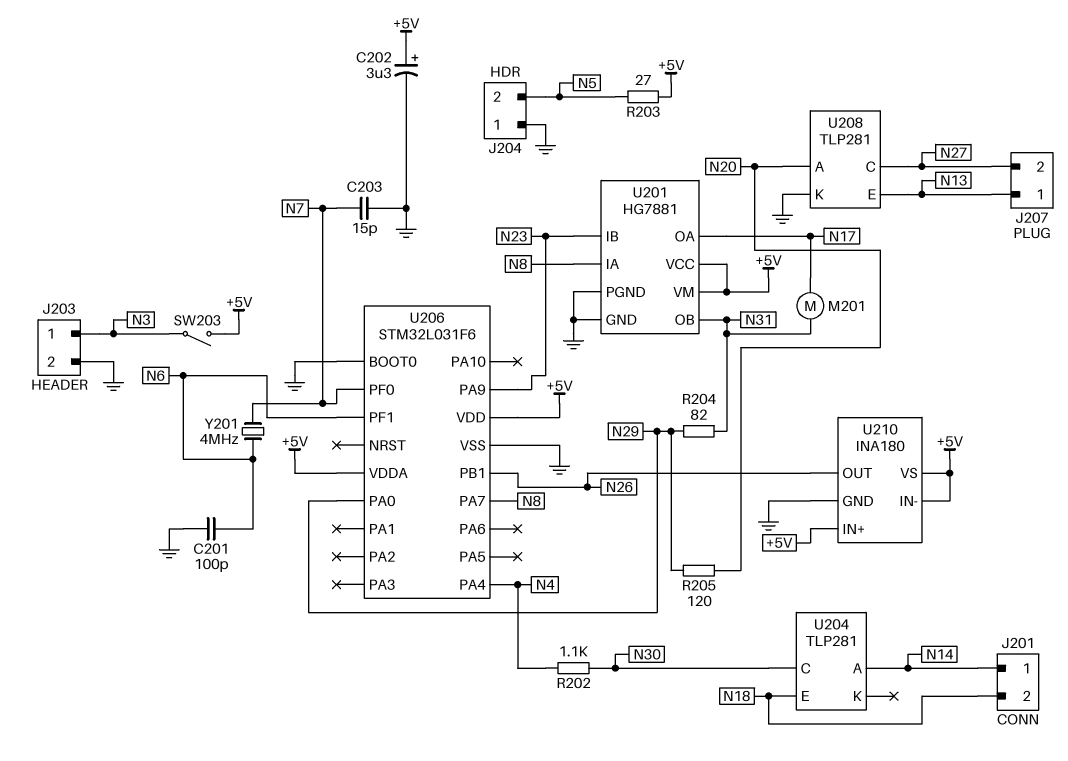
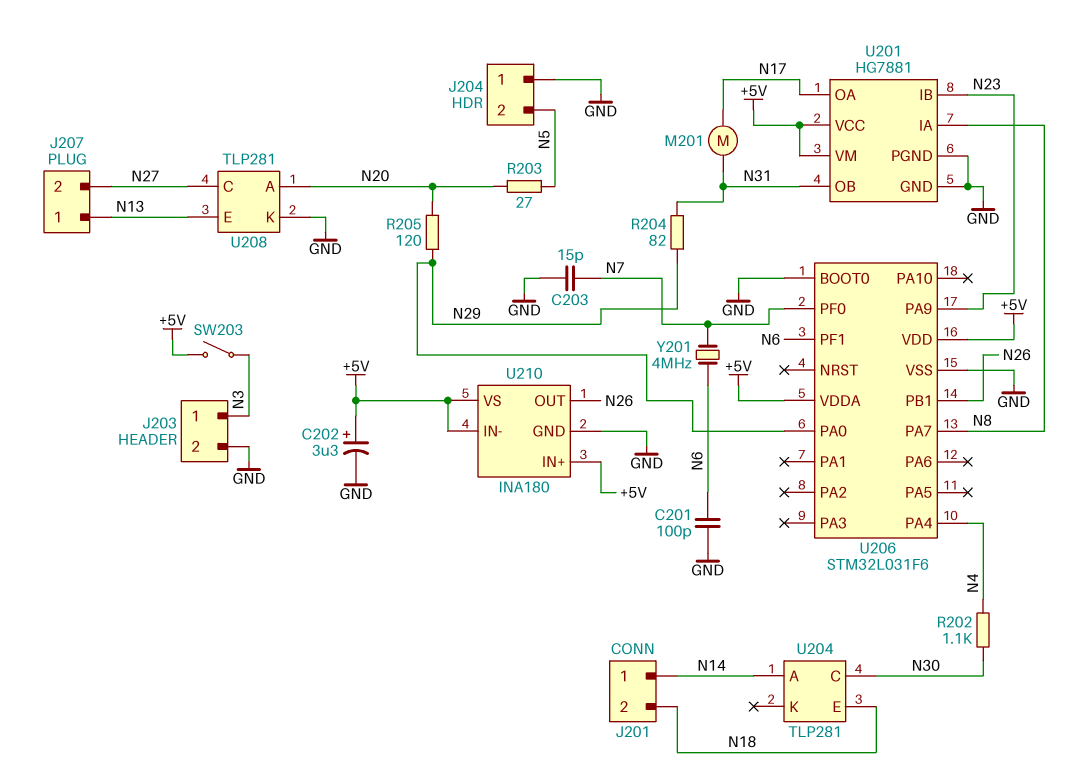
R203: 27 (+5V, N5) -> 27 (N5, N20)

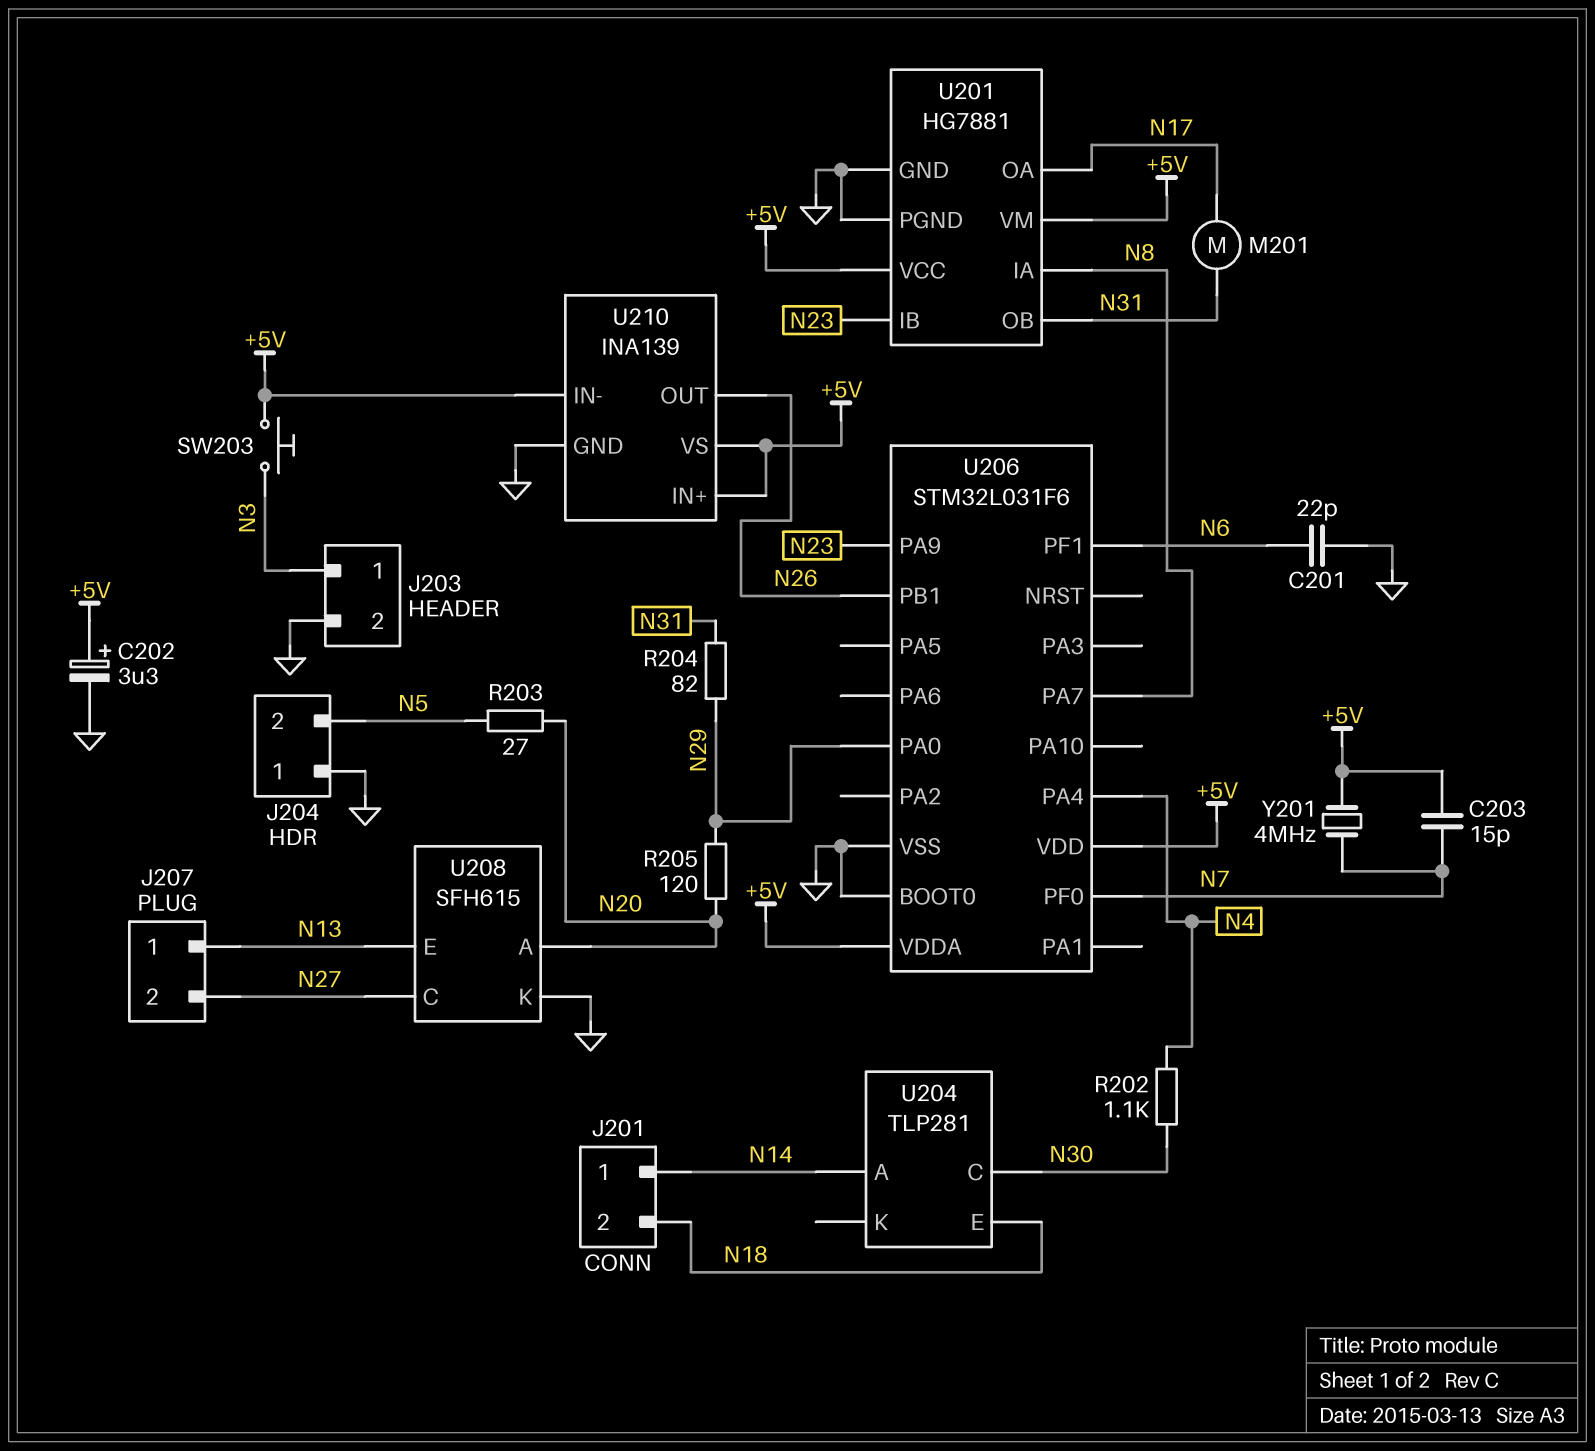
C201: 100pF (GND, N6) -> 22pF (GND, N6)
C203: 15pF (GND, N7) -> 15pF (+5V, N7)
SW203: switch (+5V, N3) -> button (+5V, N3)
U208: TLP281 -> SFH615
U210: INA180 -> INA139
Y201: 4MHz (N6, N7) -> 4MHz (+5V, N7)

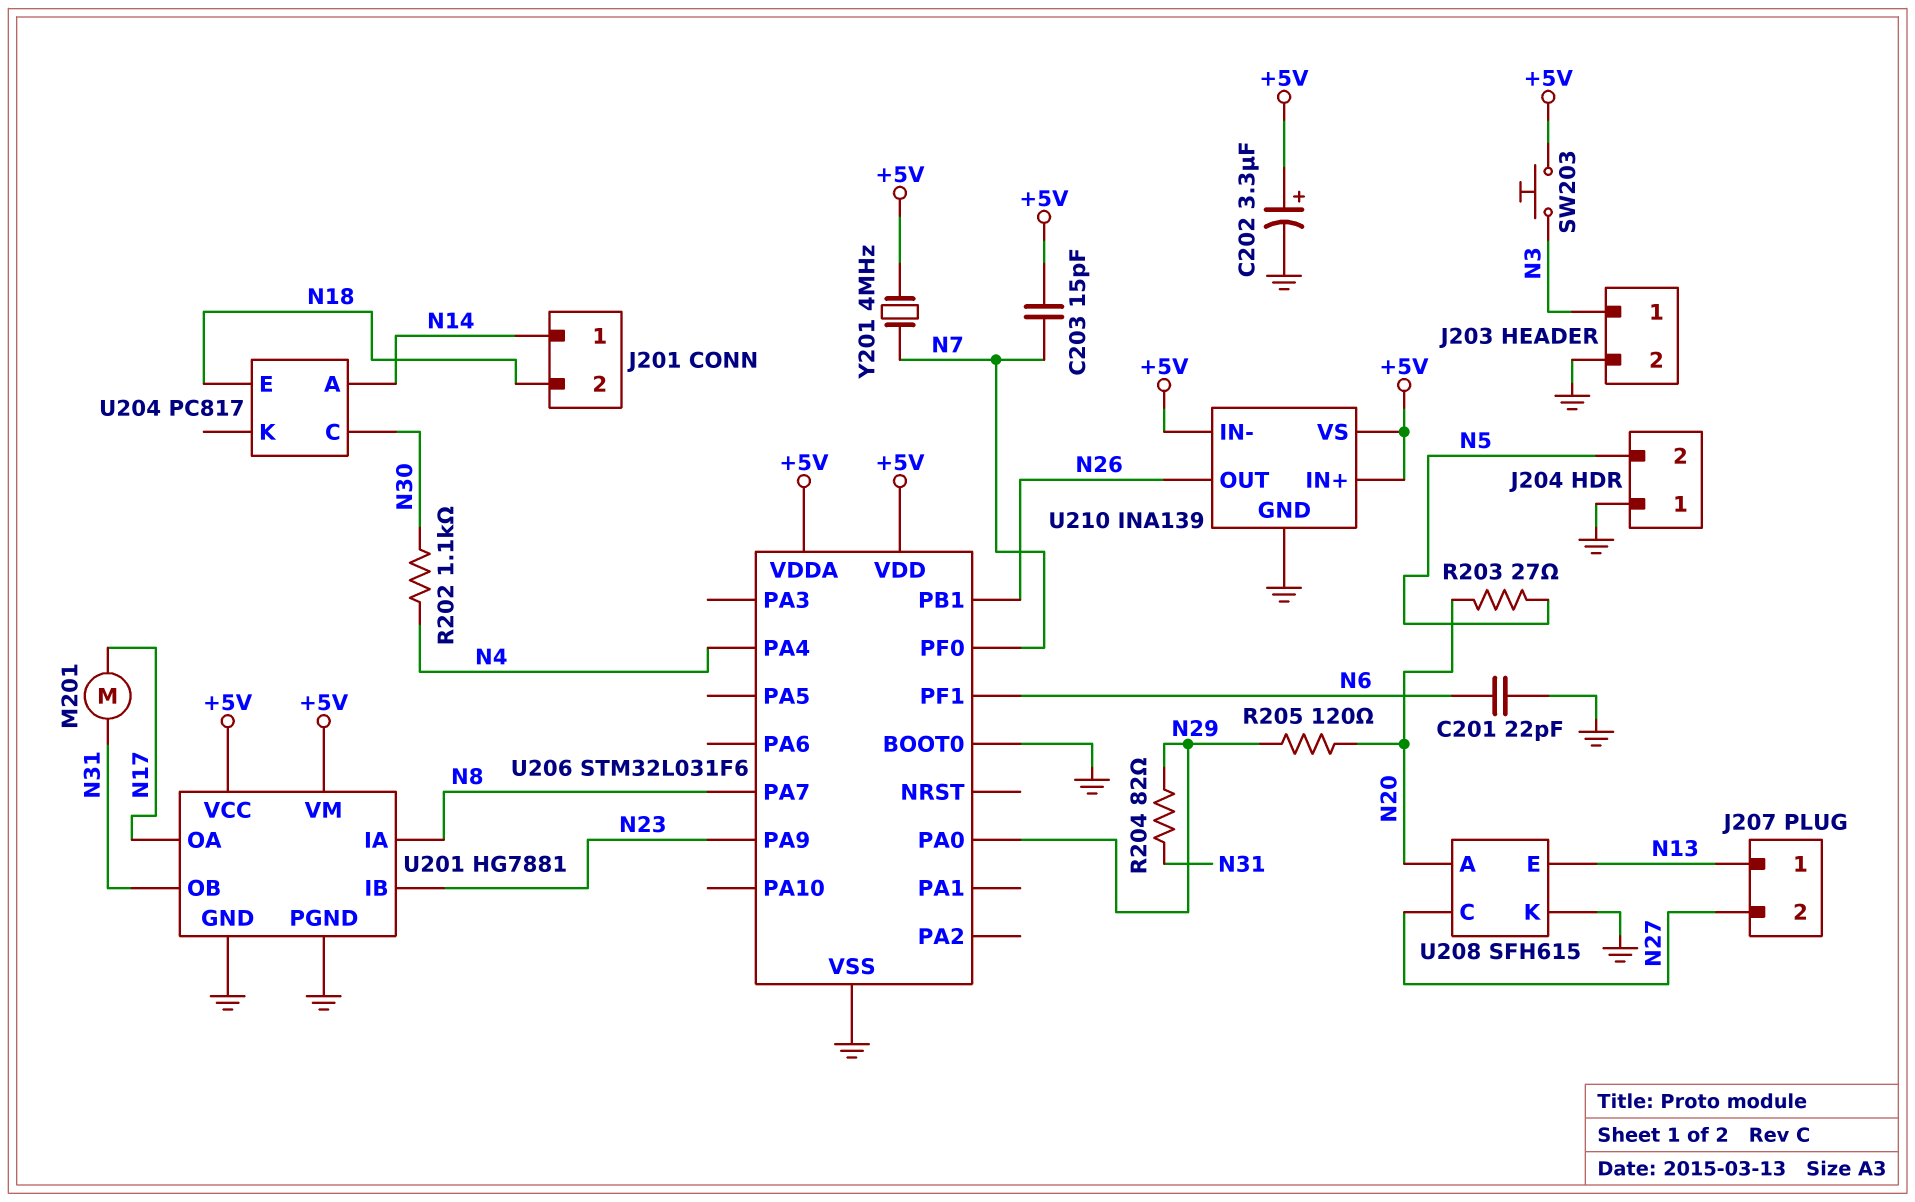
U204: TLP281 -> PC817

